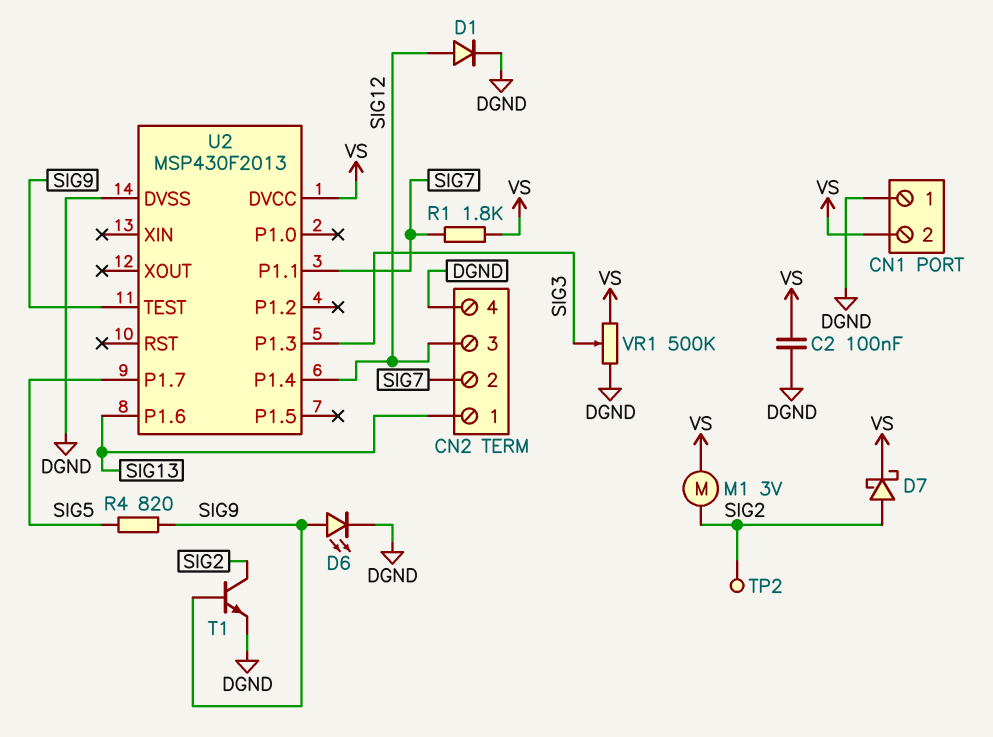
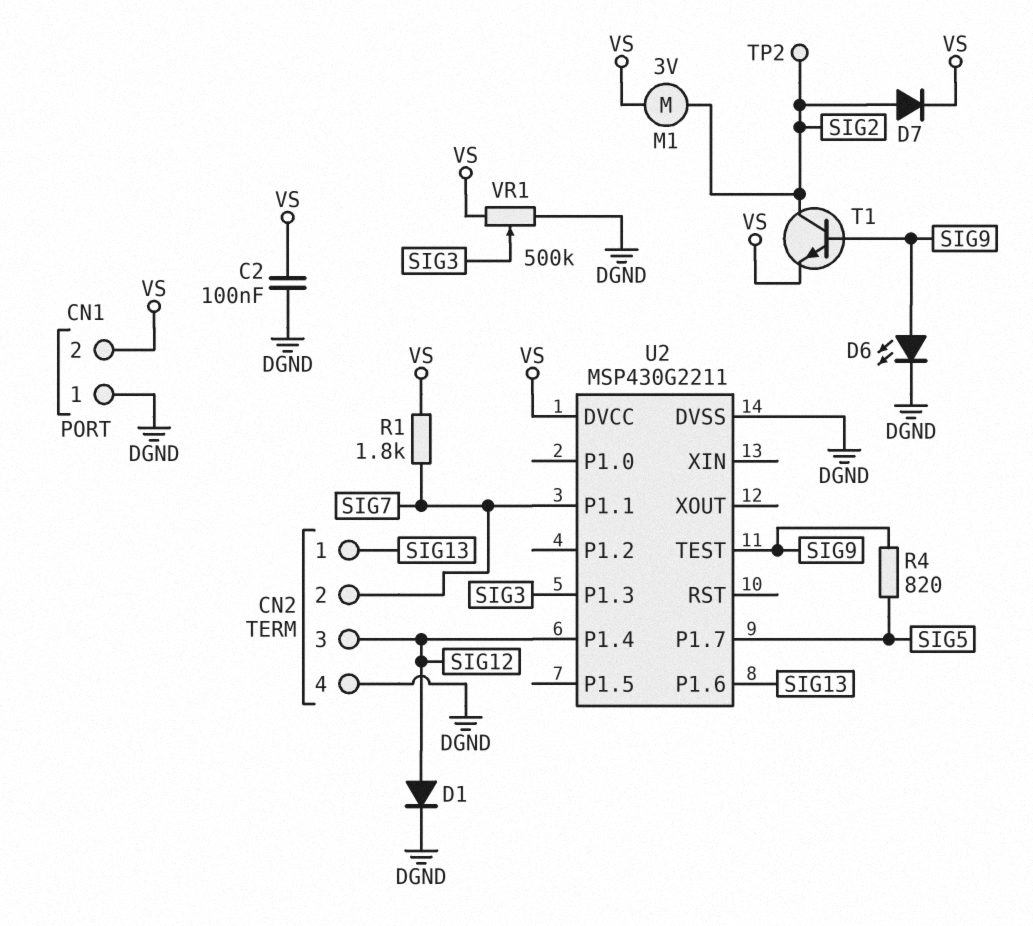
D7: schottky (A SIG2, K VS) -> diode (A SIG2, K VS)
T1: NPN (B SIG9, C SIG2, E DGND) -> NPN (B SIG9, C SIG2, E VS)
U2: MSP430F2013 -> MSP430G2211

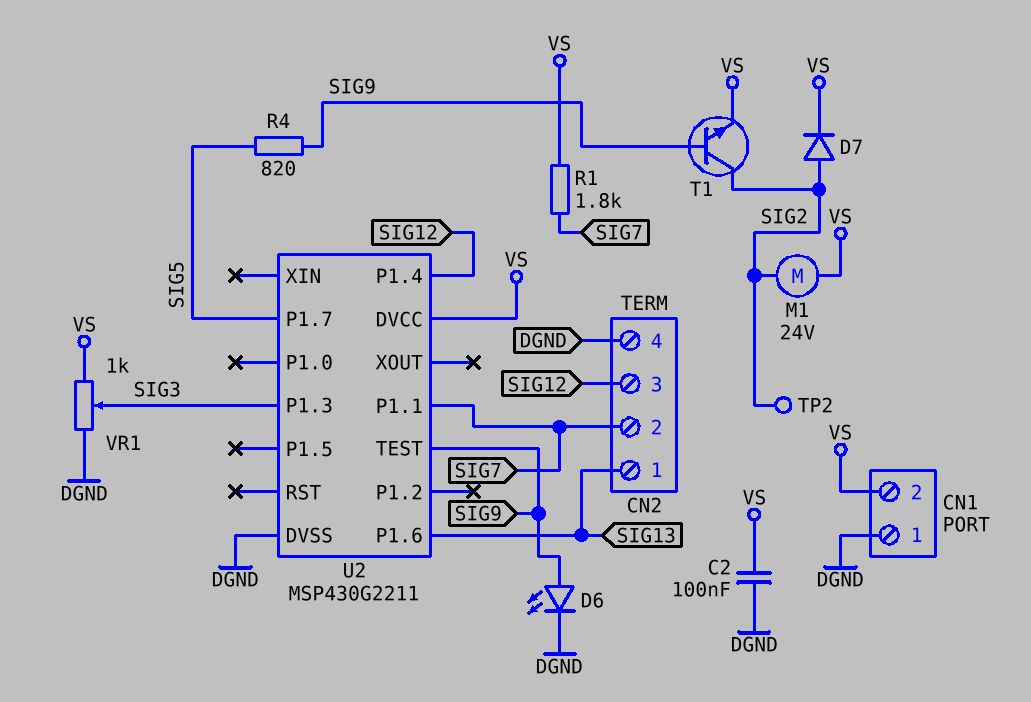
D1: diode (A SIG12, K DGND) -> none
M1: motor 3V (SIG2, VS) -> motor 24V (SIG2, VS)
VR1: 500k (DGND, VS, wiper SIG3) -> 1k (DGND, VS, wiper SIG3)

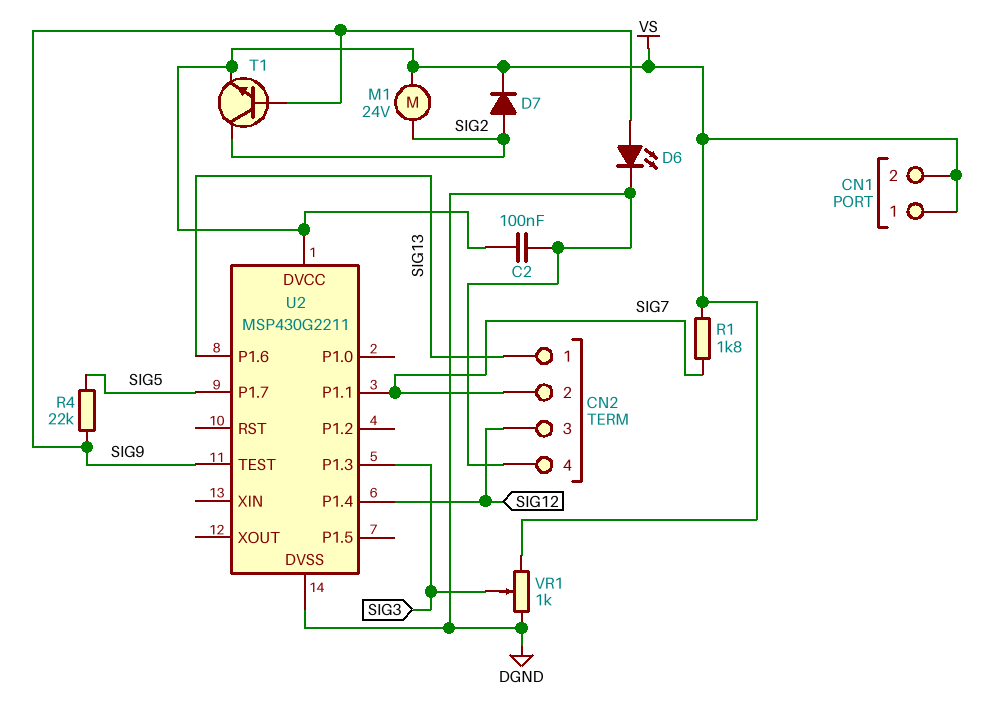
CN1 pin 1: DGND -> VS
R4: 820 (SIG5, SIG9) -> 22k (SIG5, SIG9)
TP2: test point (SIG2) -> none

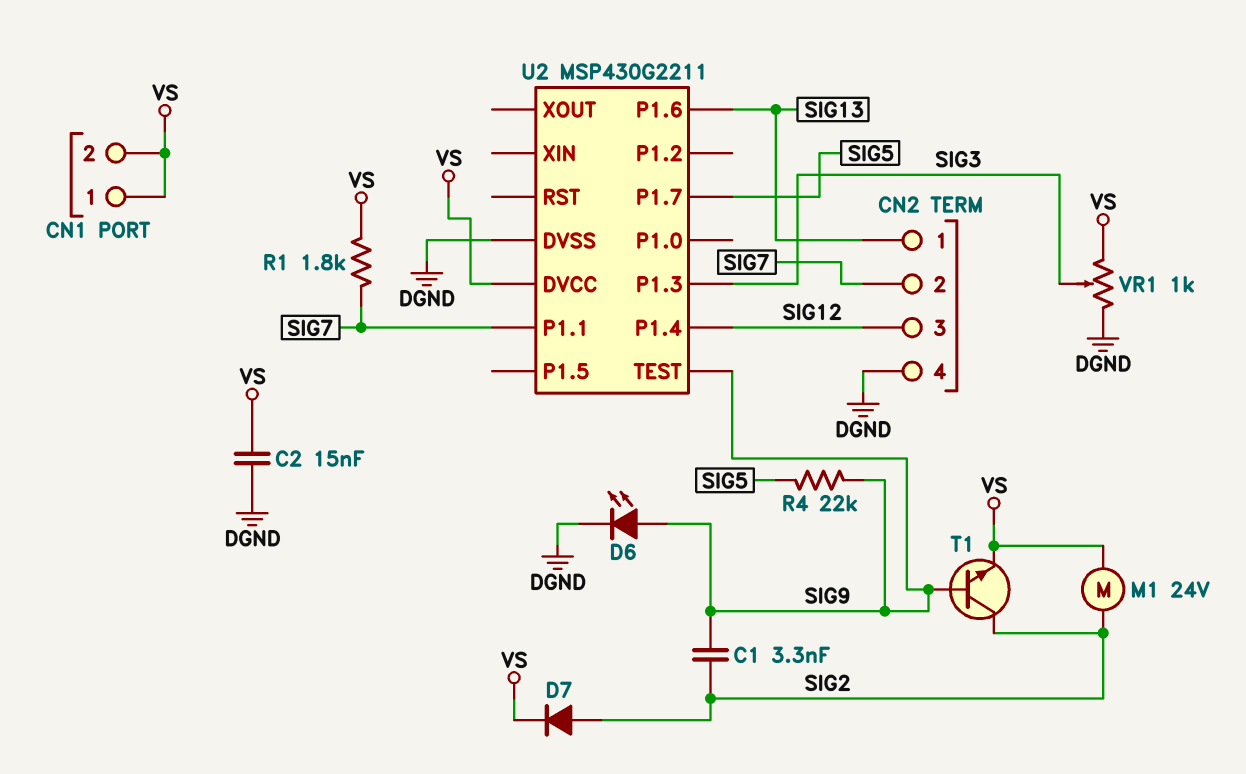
C1: none -> 3.3nF (SIG2, SIG9)
C2: 100nF (DGND, VS) -> 15nF (DGND, VS)

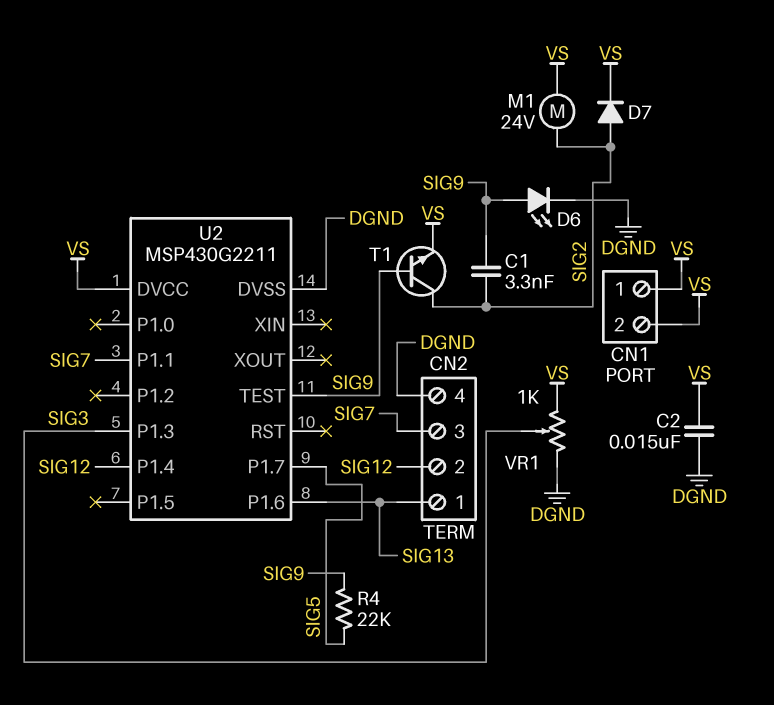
CN2 pin 2: SIG7 -> SIG12
CN2 pin 3: SIG12 -> SIG7
R1: 1.8k (SIG7, VS) -> none

